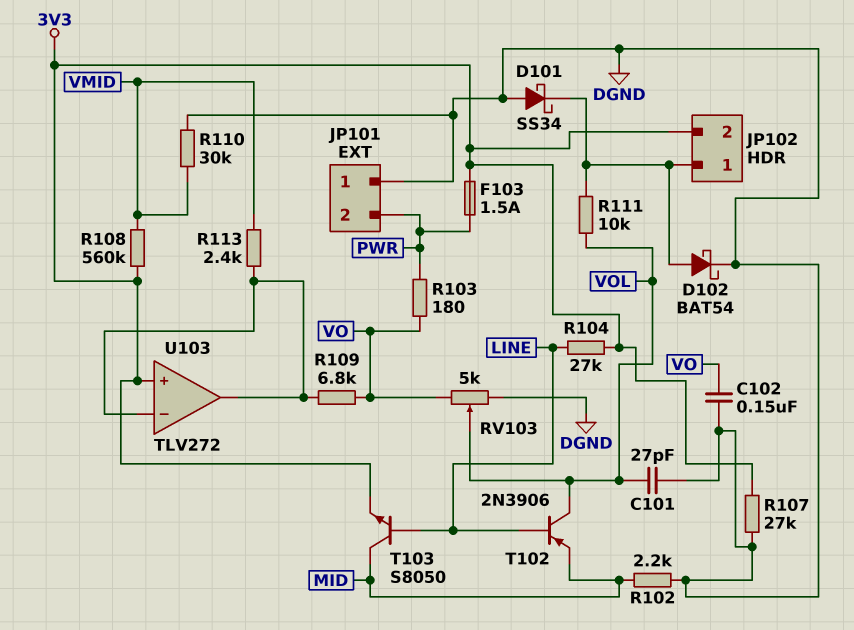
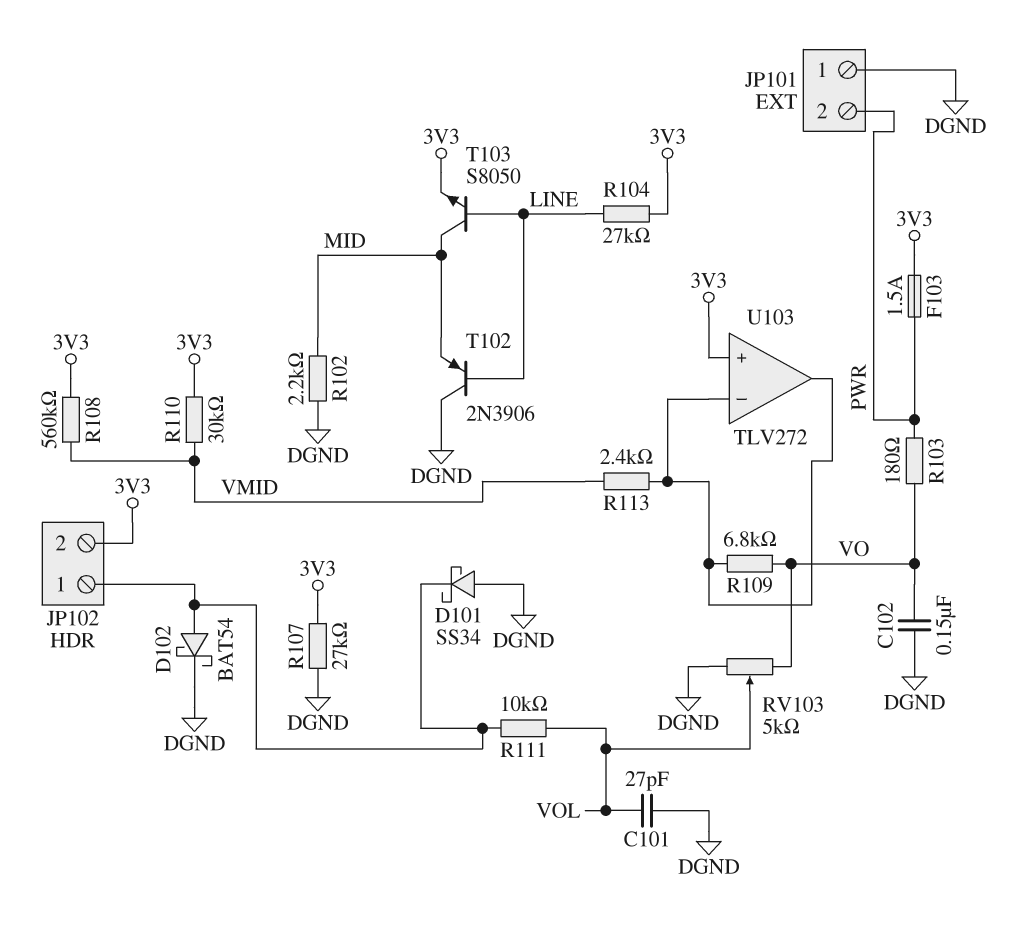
R110: 30k (DGND, VMID) -> 30k (3V3, VMID)
T102: PNP 2N3906 (B LINE, C VOL, E MID) -> PNP 2N3906 (B LINE, C DGND, E MID)

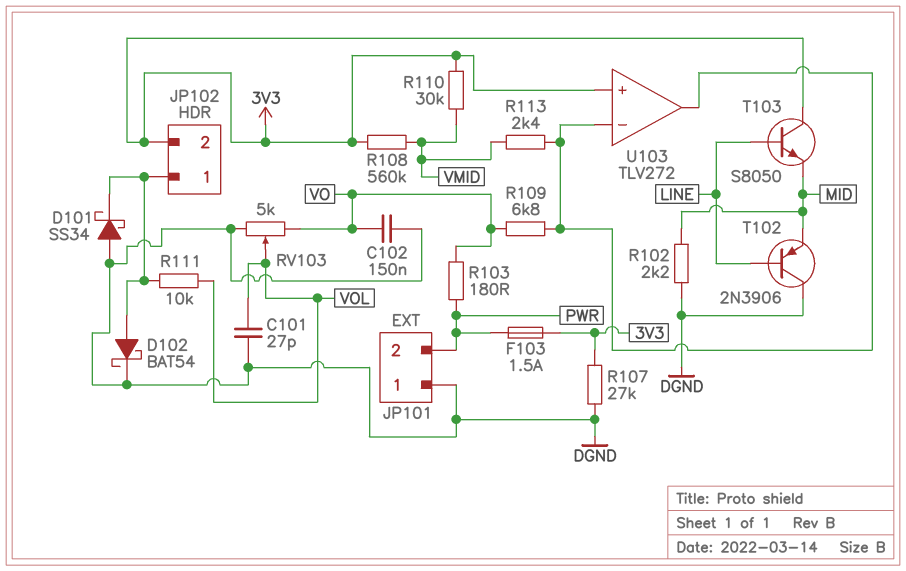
R104: 27k (3V3, LINE) -> none
T103: NPN S8050 (B LINE, C MID, E 3V3) -> NPN S8050 (B LINE, C 3V3, E MID)

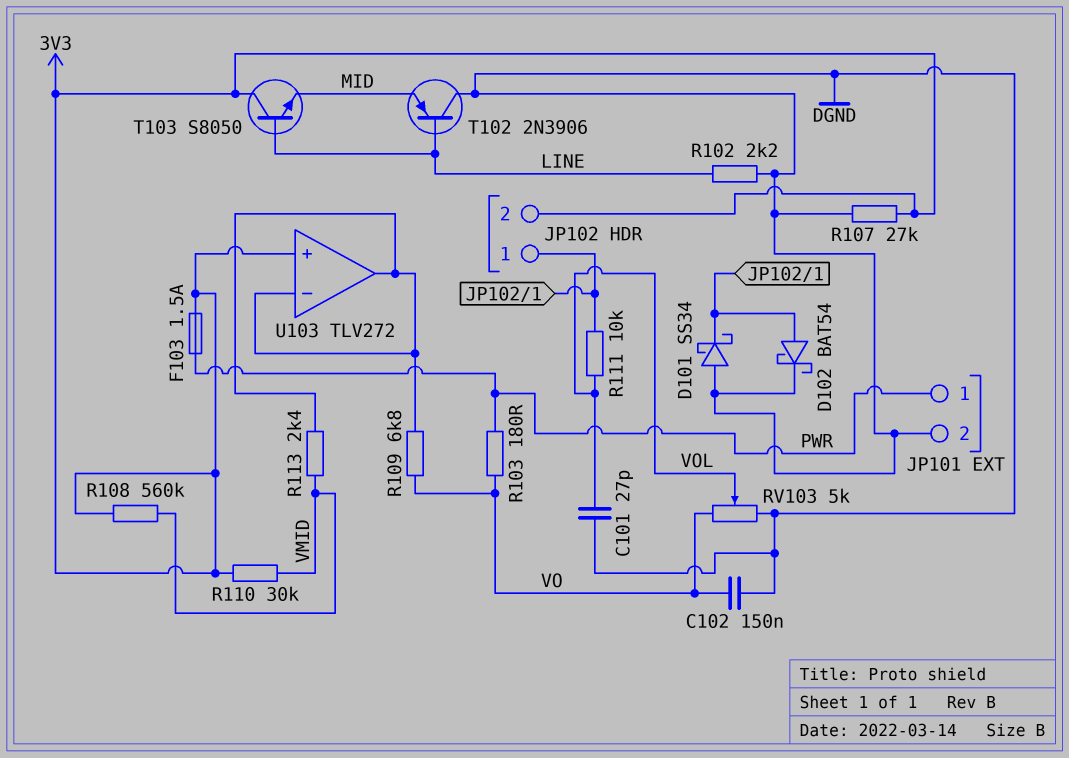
JP101 pin 1: DGND -> PWR
JP101 pin 2: PWR -> DGND
R102: 2.2k (DGND, MID) -> 2.2k (DGND, LINE)

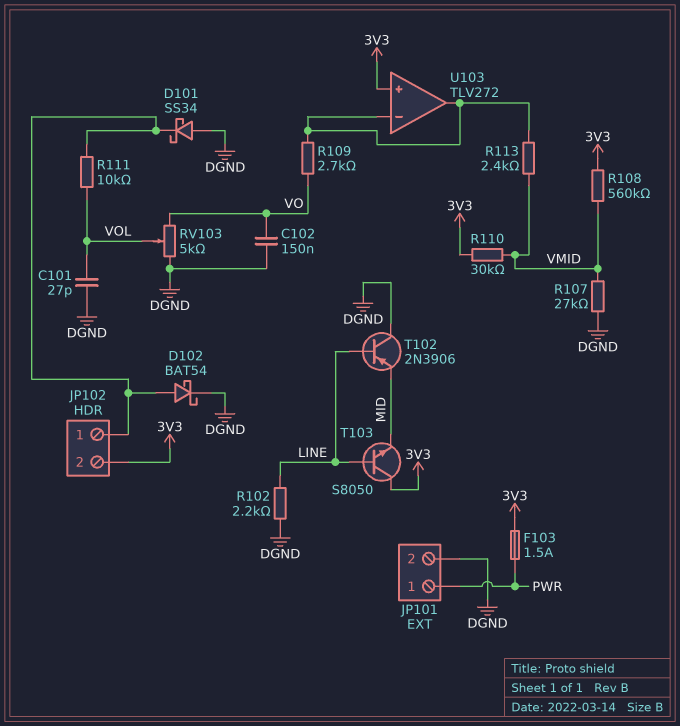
R103: 180 (PWR, VO) -> none
R107: 27k (3V3, DGND) -> 27k (DGND, VMID)
R109: 6.8k (U103/in-, VO) -> 2.7k (U103/in-, VO)

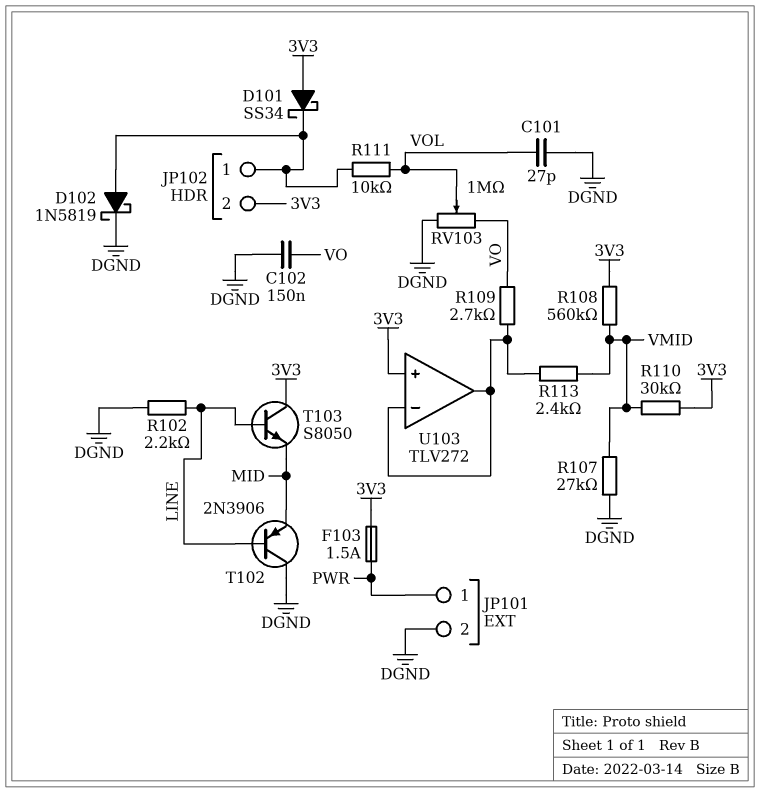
D101: schottky SS34 (A DGND, K JP102/1) -> schottky SS34 (A 3V3, K JP102/1)
D102: schottky BAT54 (A JP102/1, K DGND) -> schottky 1N5819 (A JP102/1, K DGND)
RV103: 5k (DGND, VO, wiper VOL) -> 1M (DGND, VO, wiper VOL)

